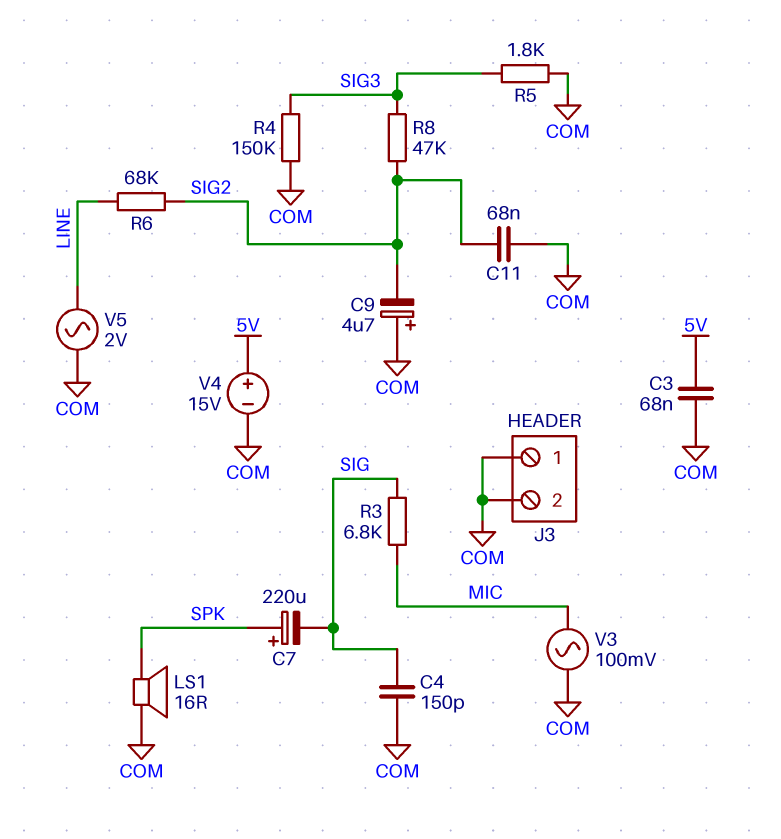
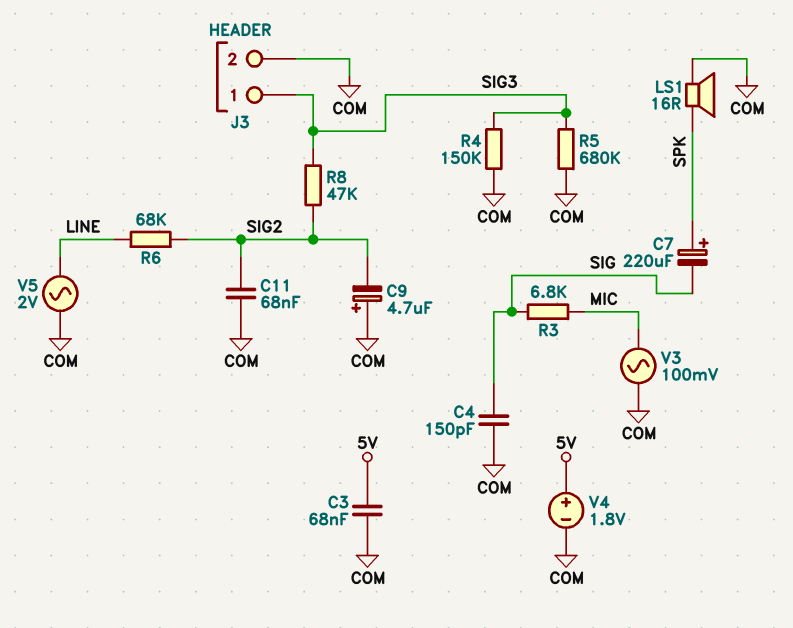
J3 pin 1: COM -> SIG3
R5: 1.8k (COM, SIG3) -> 680k (COM, SIG3)
V4: 15V (plus 5V, minus COM) -> 1.8V (plus 5V, minus COM)

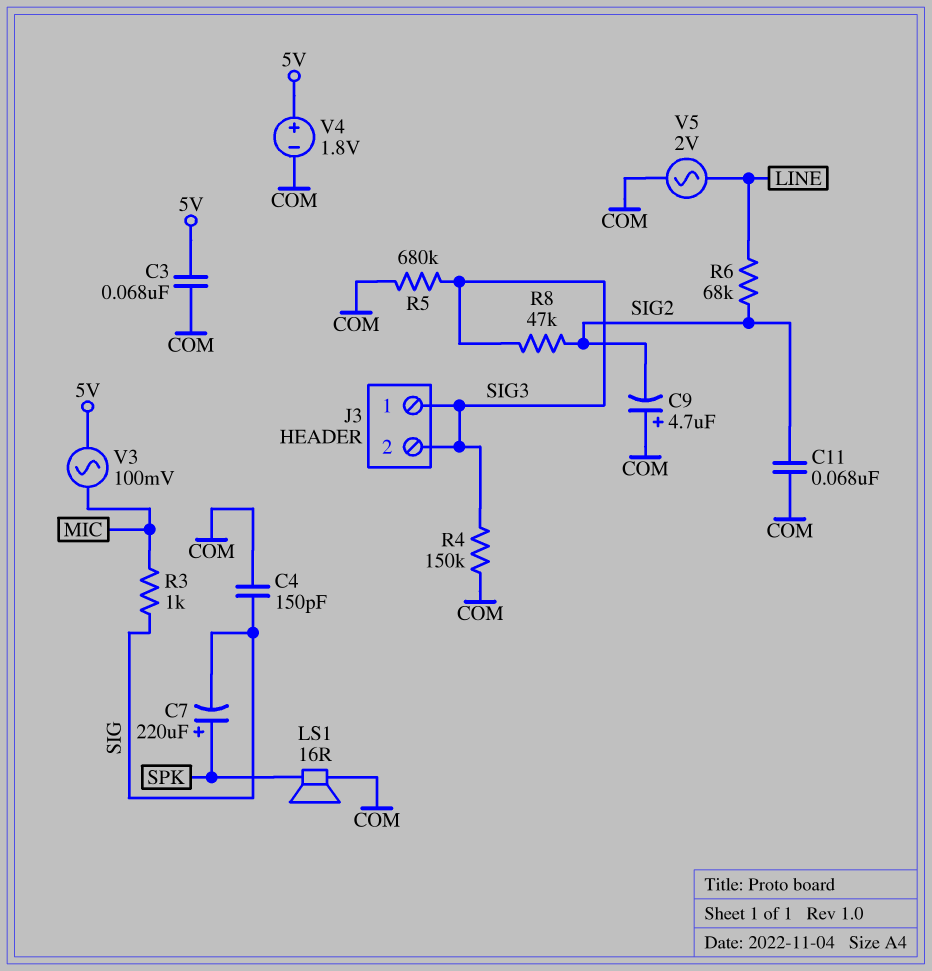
J3 pin 2: COM -> SIG3
R3: 6.8k (MIC, SIG) -> 1k (MIC, SIG)
V3: AC 100mV (COM, MIC) -> AC 100mV (5V, MIC)

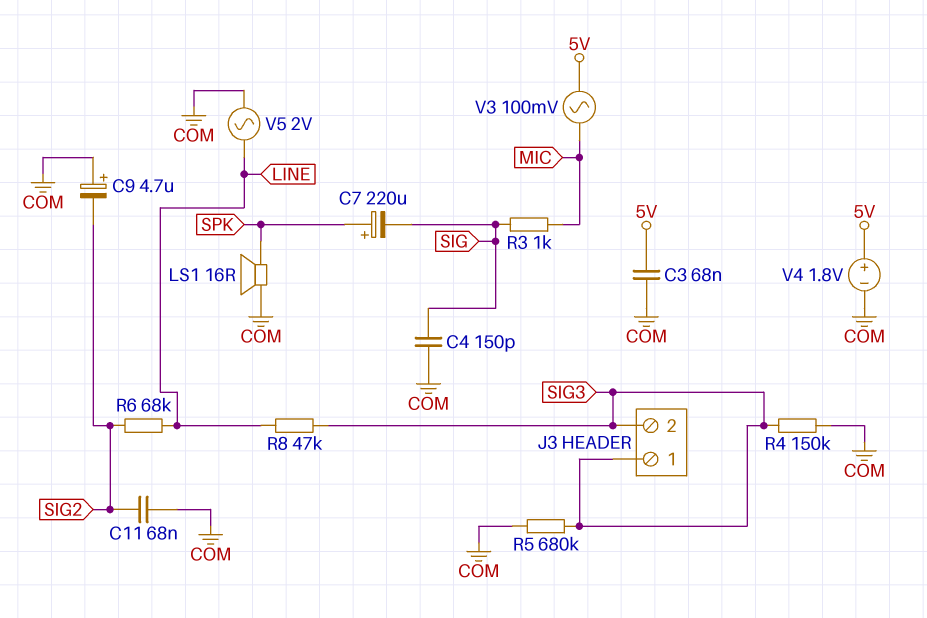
R8: 47k (SIG2, SIG3) -> 47k (LINE, SIG3)

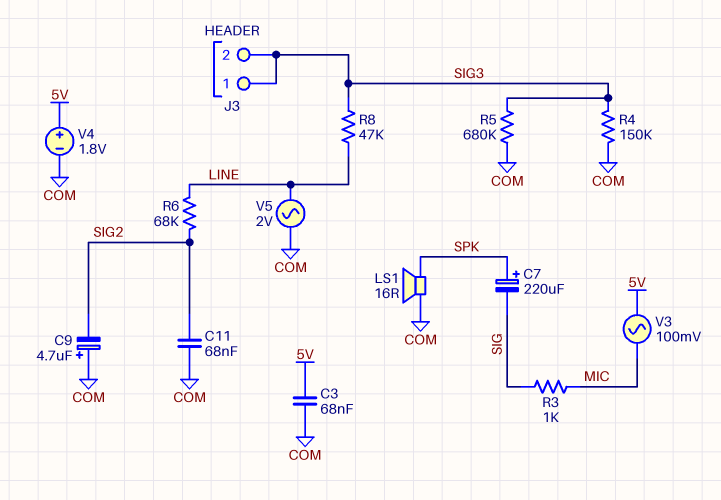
C4: 150pF (COM, SIG) -> none

